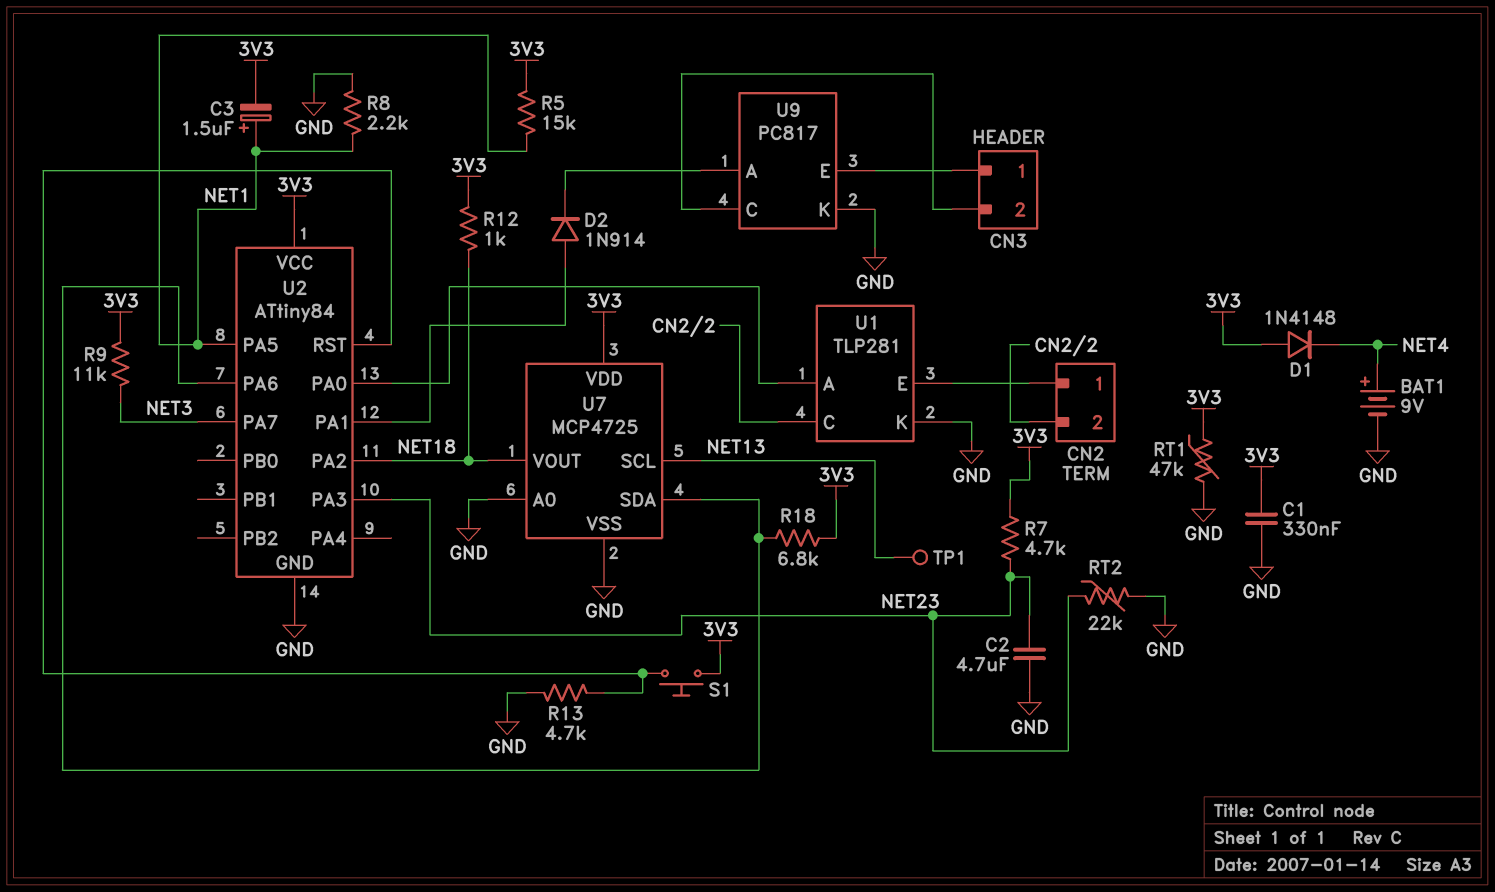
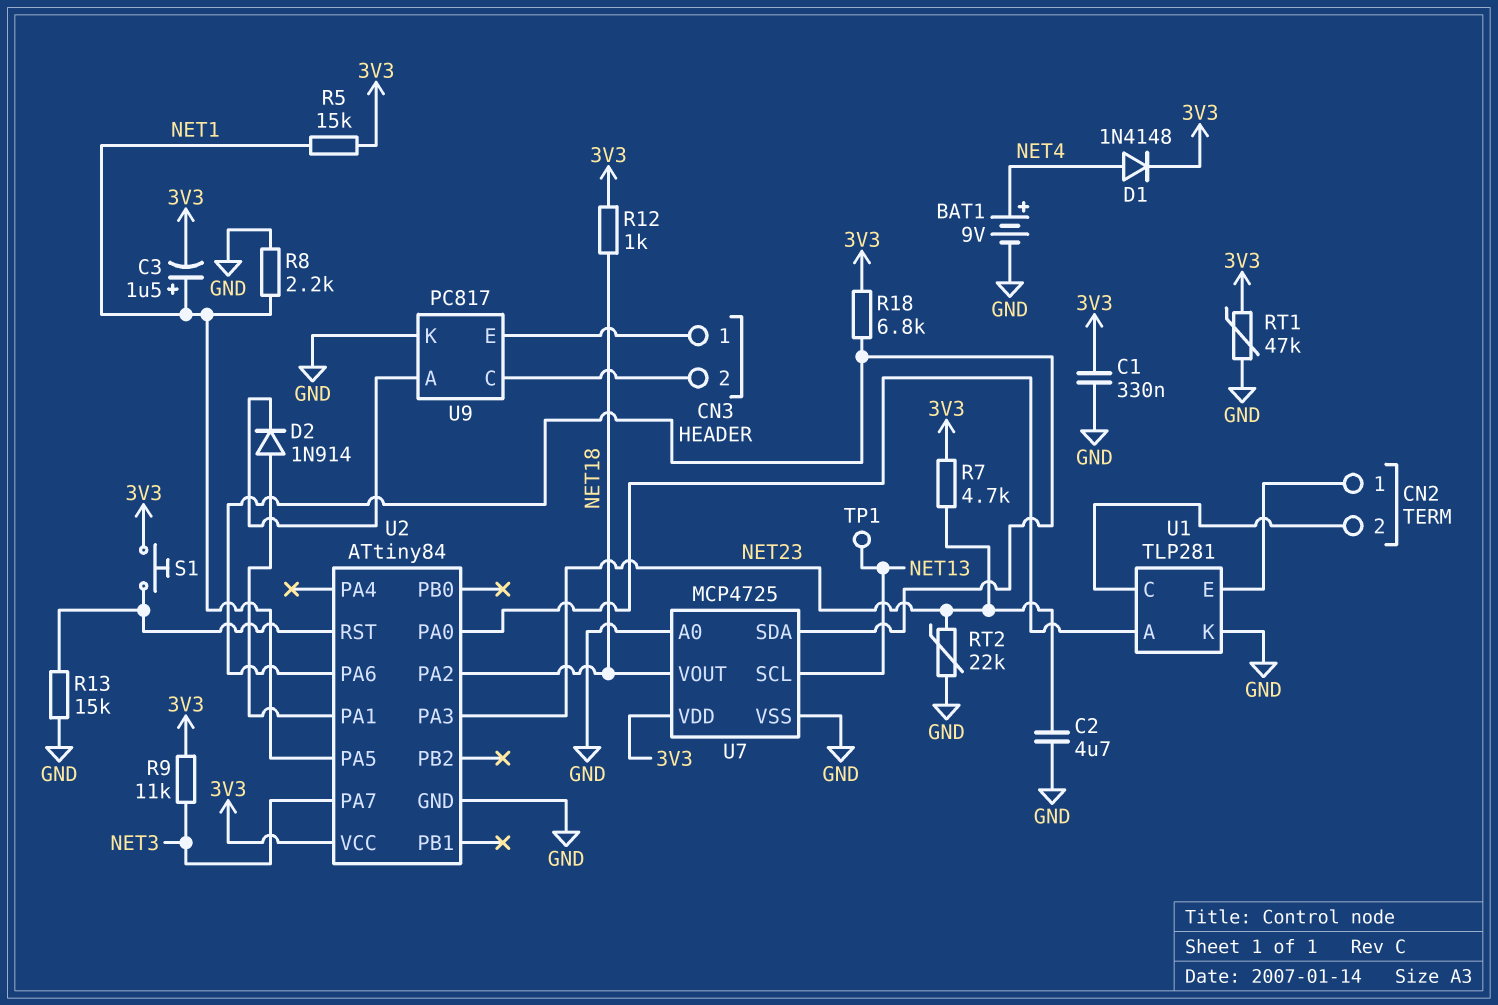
D1: diode 1N4148 (A 3V3, K NET4) -> diode 1N4148 (A NET4, K 3V3)
R13: 4.7k (GND, U2/RST) -> 15k (GND, U2/RST)

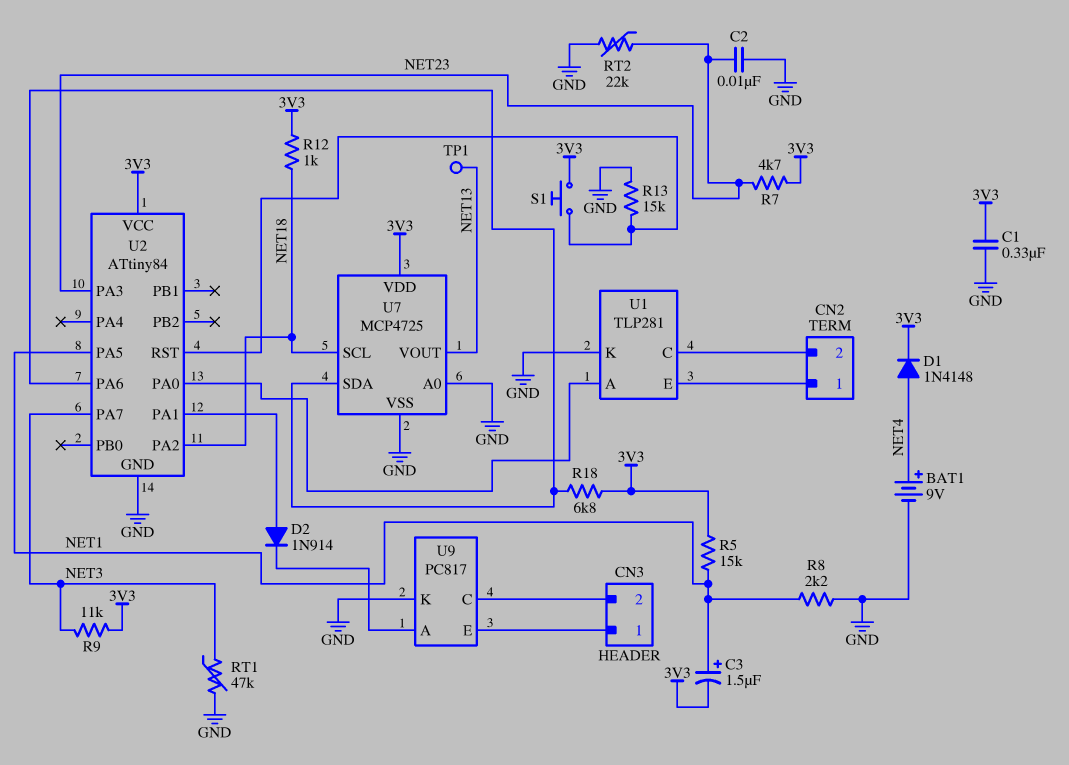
C2: 4.7uF (GND, NET23) -> 10nF (GND, NET23)
RT1: 47k (3V3, GND) -> 47k (GND, NET3)
U7 pin SCL: NET13 -> NET18
U7 pin VOUT: NET18 -> NET13

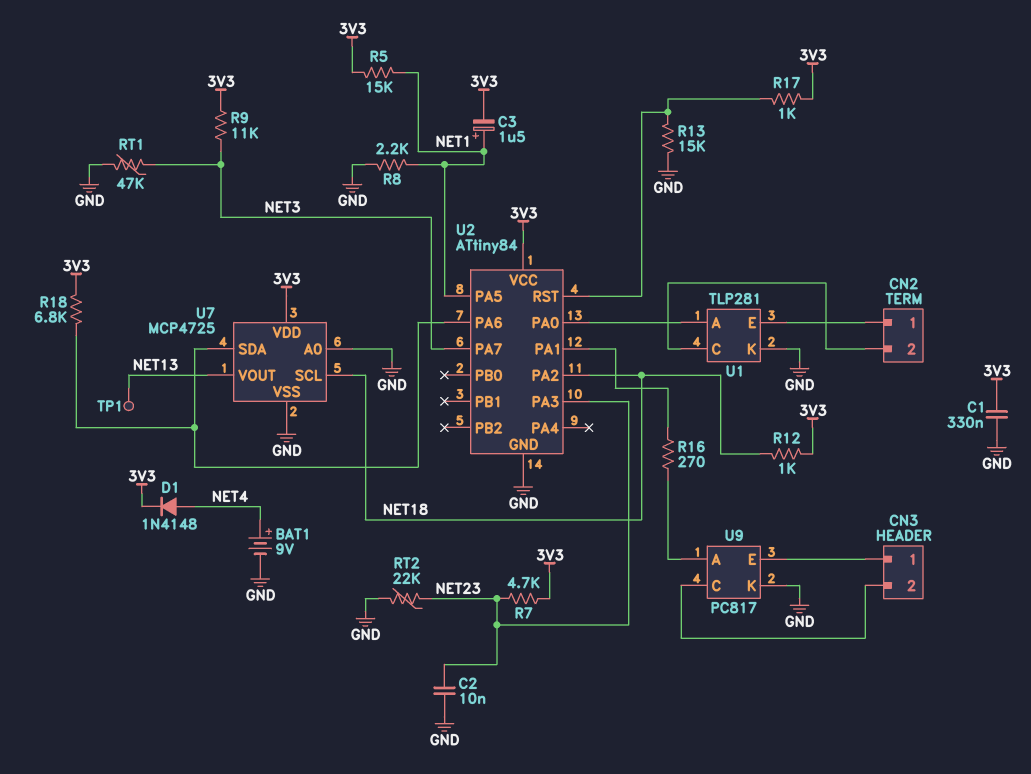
D2: diode 1N914 (A U2/PA1, K U9/A) -> none
R16: none -> 270 (U2/PA1, U9/A)
R17: none -> 1k (3V3, U2/RST)
S1: button (3V3, U2/RST) -> none

